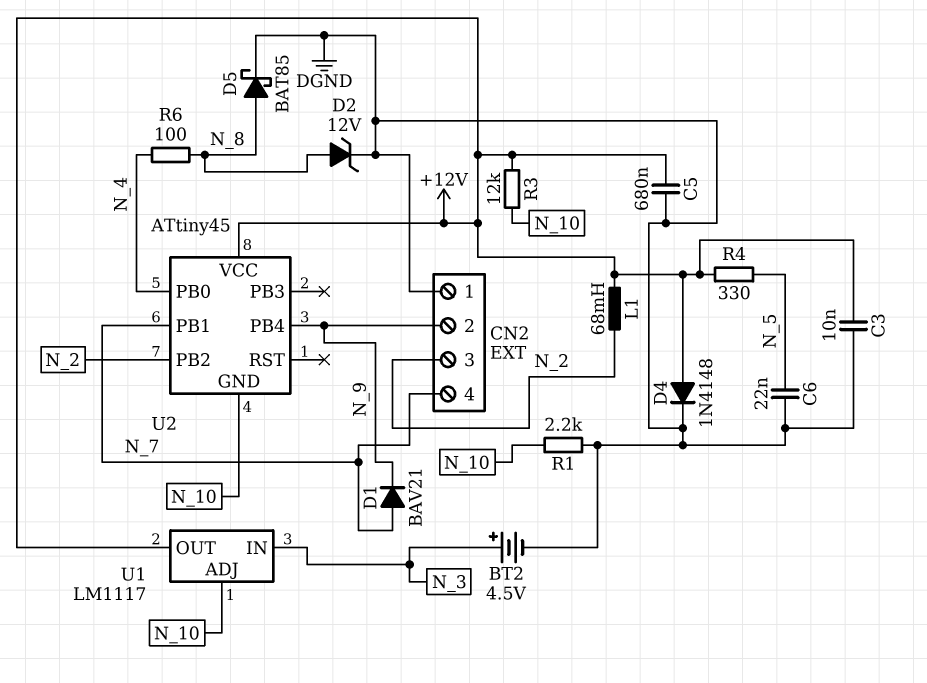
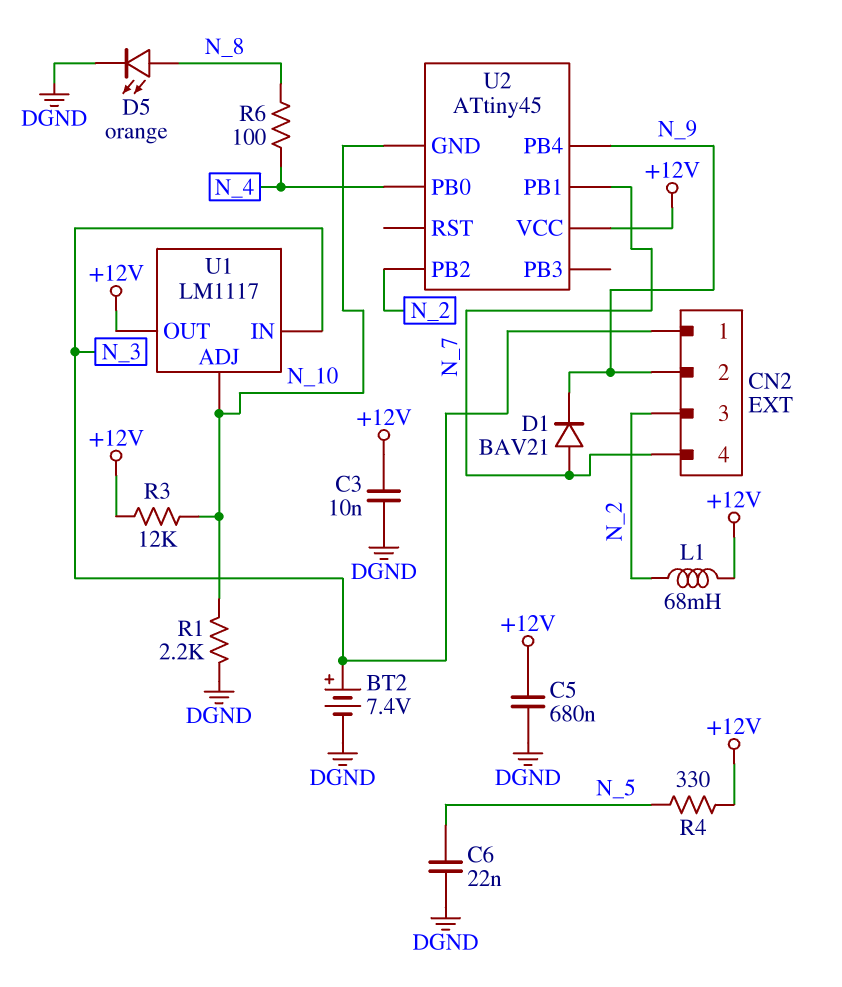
BT2: 4.5V (plus N_3, minus DGND) -> 7.4V (plus N_3, minus DGND)
CN2 pin 1: DGND -> N_3
D2: zener 12V (A N_8, K DGND) -> none
D4: diode 1N4148 (A +12V, K DGND) -> none
D5: schottky BAT85 (A N_8, K DGND) -> LED orange (A N_8, K DGND)

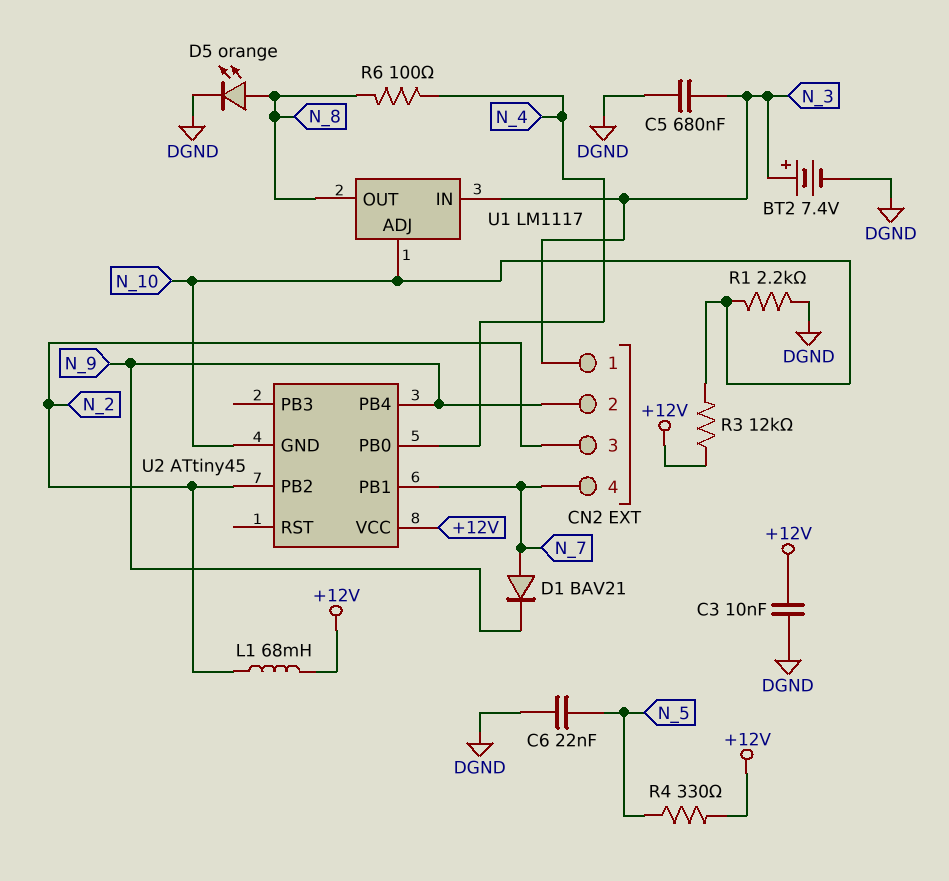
C5: 680nF (+12V, DGND) -> 680nF (DGND, N_3)
U1 pin OUT: +12V -> N_8

